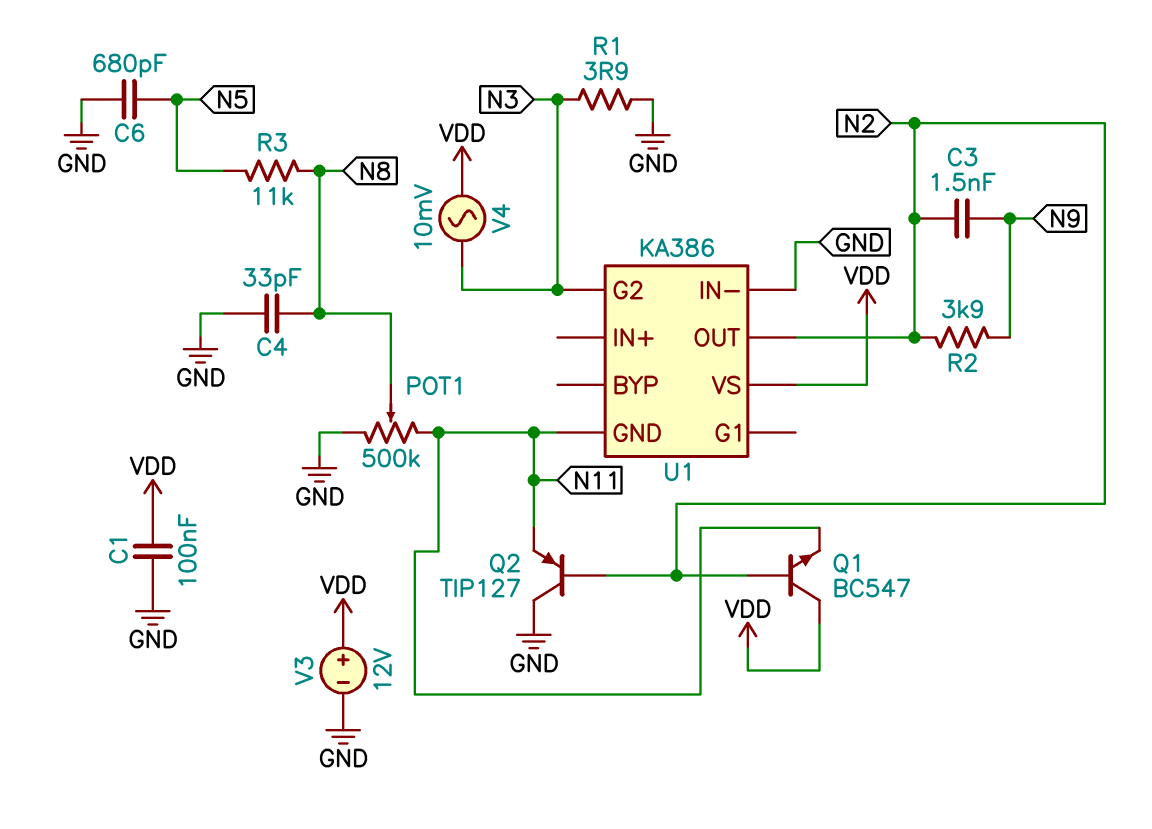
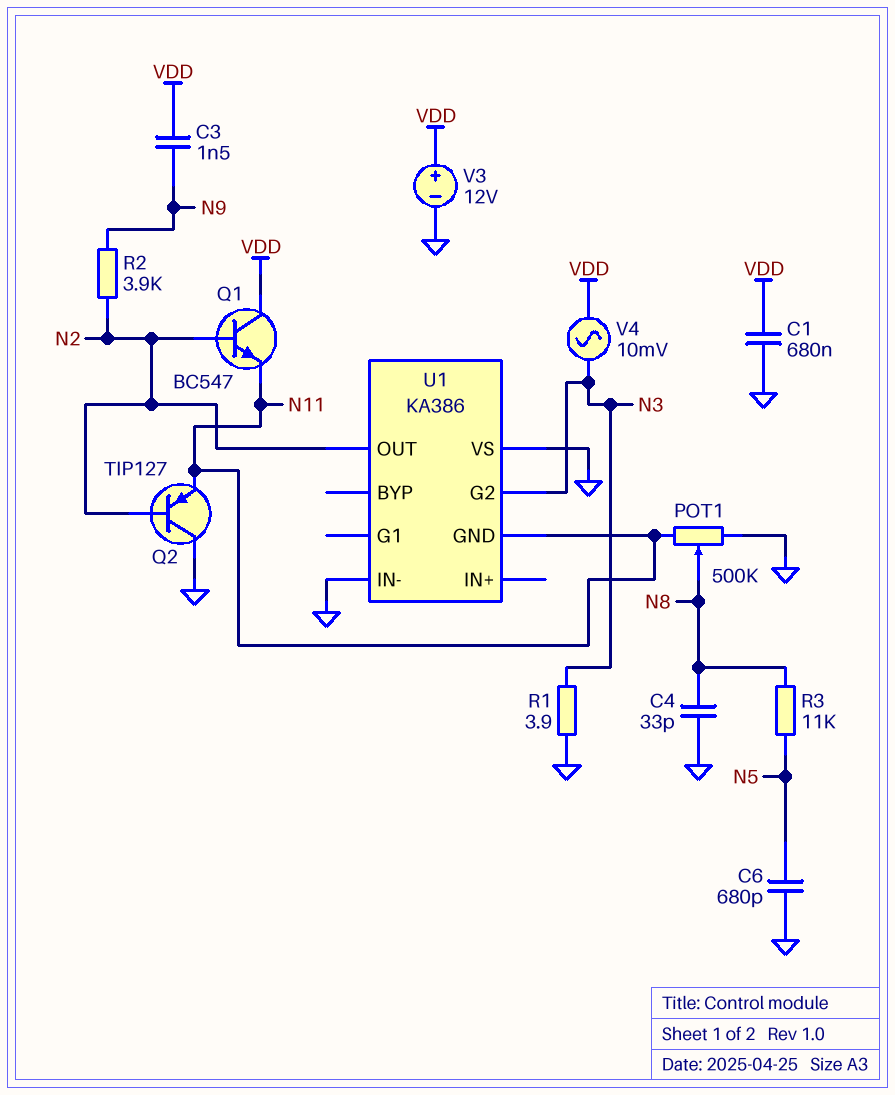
C1: 100nF (GND, VDD) -> 680nF (GND, VDD)
C3: 1.5nF (N2, N9) -> 1.5nF (N9, VDD)
U1 pin VS: VDD -> GND

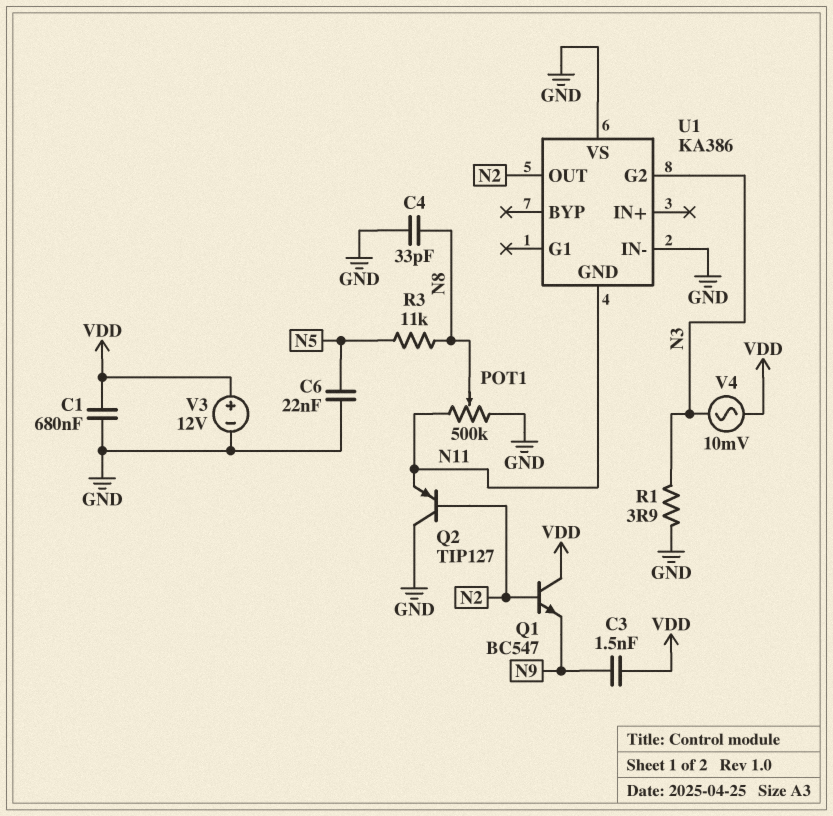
C6: 680pF (GND, N5) -> 22nF (GND, N5)
Q1: NPN BC547 (B N2, C VDD, E N11) -> NPN BC547 (B N2, C VDD, E N9)
R2: 3.9k (N2, N9) -> none

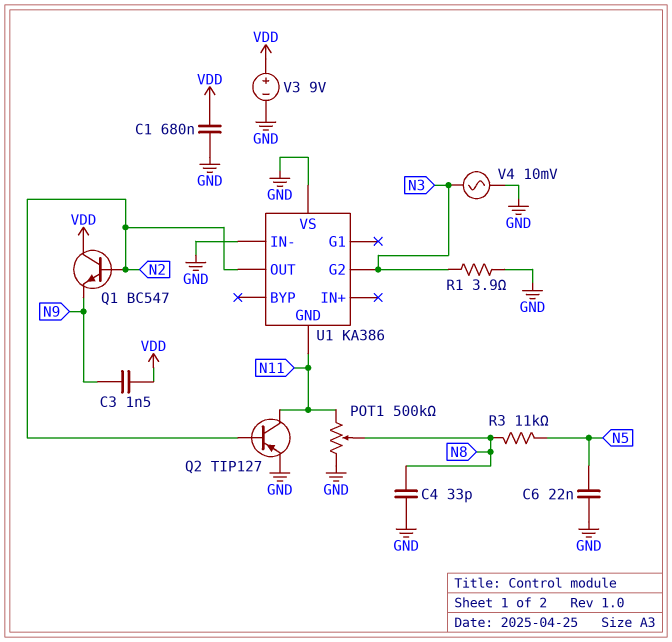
Q2: PNP TIP127 (B N2, C GND, E N11) -> PNP TIP127 (B N2, C N11, E GND)
V3: 12V (plus VDD, minus GND) -> 9V (plus VDD, minus GND)
V4: AC 10mV (N3, VDD) -> AC 10mV (GND, N3)

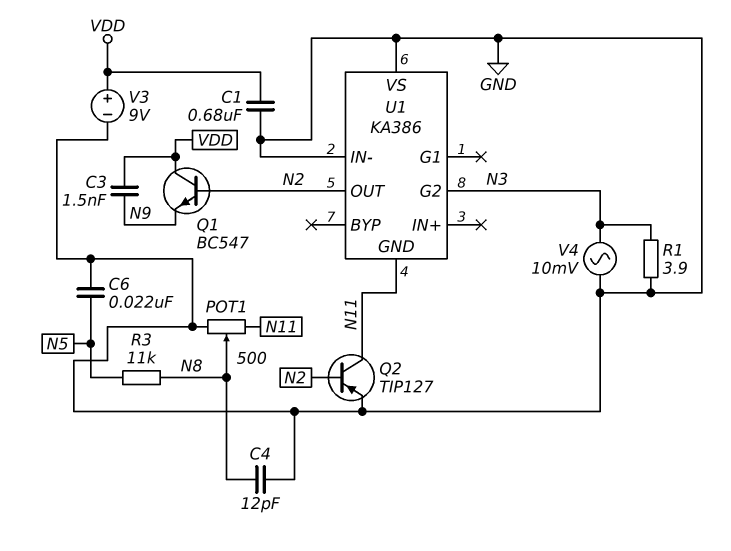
C4: 33pF (GND, N8) -> 12pF (GND, N8)
POT1: 500k (GND, N11, wiper N8) -> 500 (GND, N11, wiper N8)

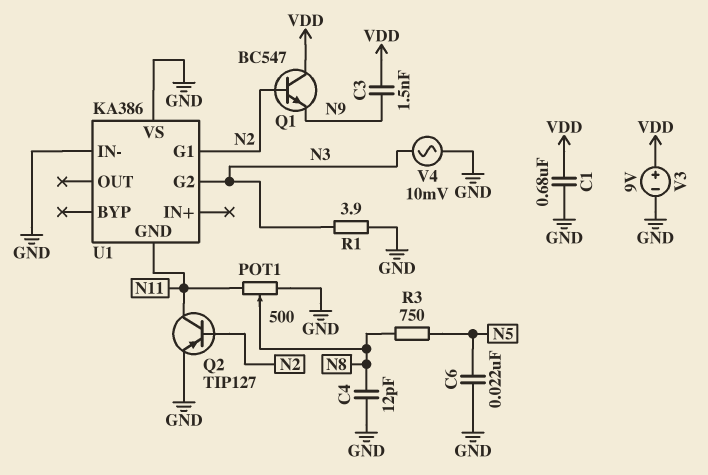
R3: 11k (N5, N8) -> 750 (N5, N8)
U1 pin G1: none -> N2
U1 pin OUT: N2 -> none

